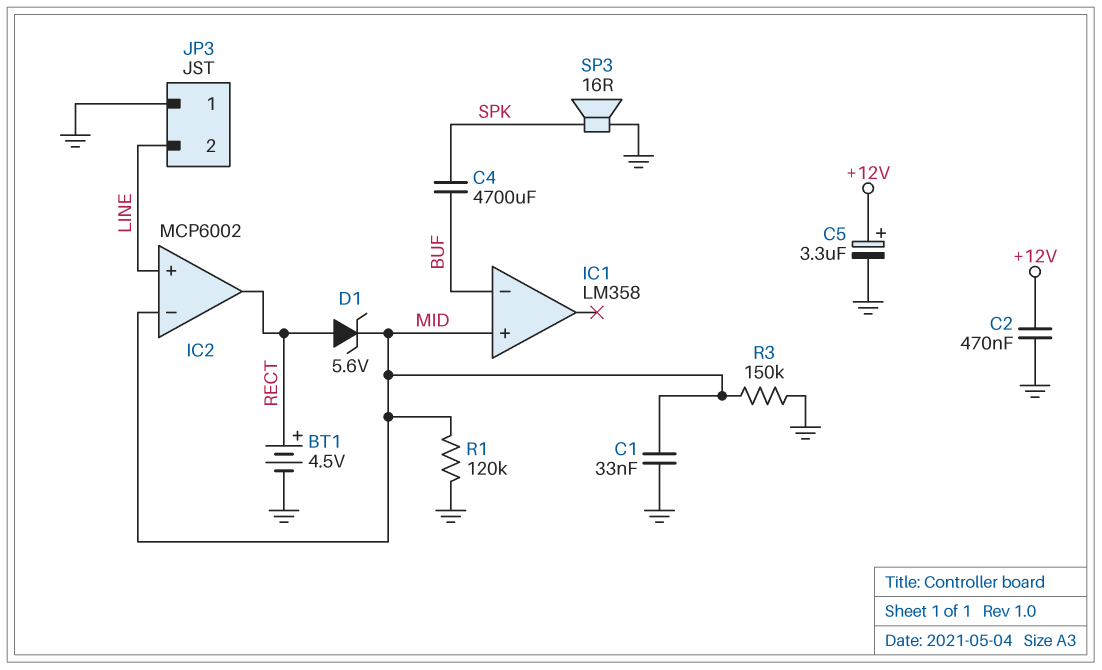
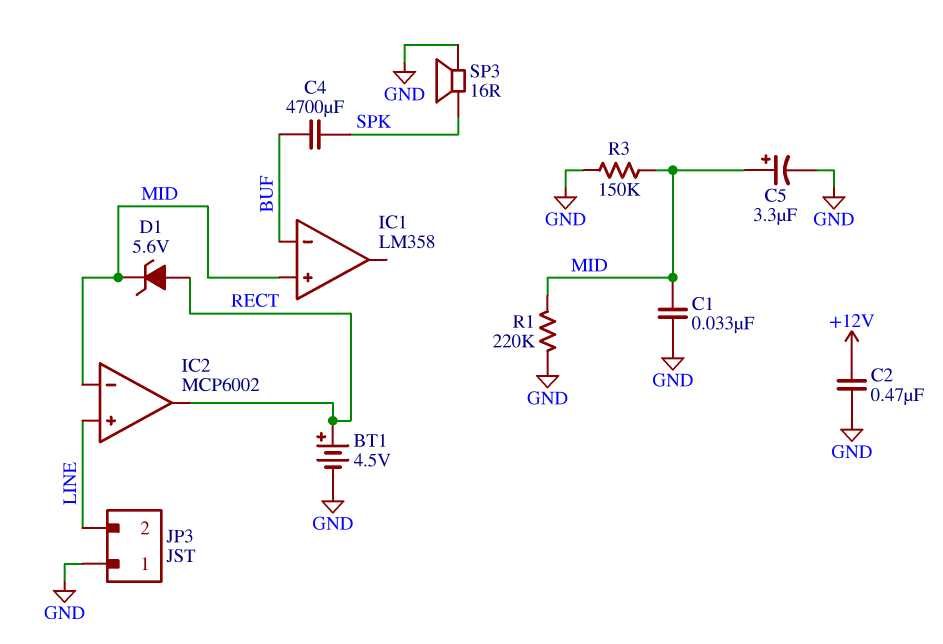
C5: 3.3uF (plus +12V, minus GND) -> 3.3uF (plus MID, minus GND)
R1: 120k (GND, MID) -> 220k (GND, MID)

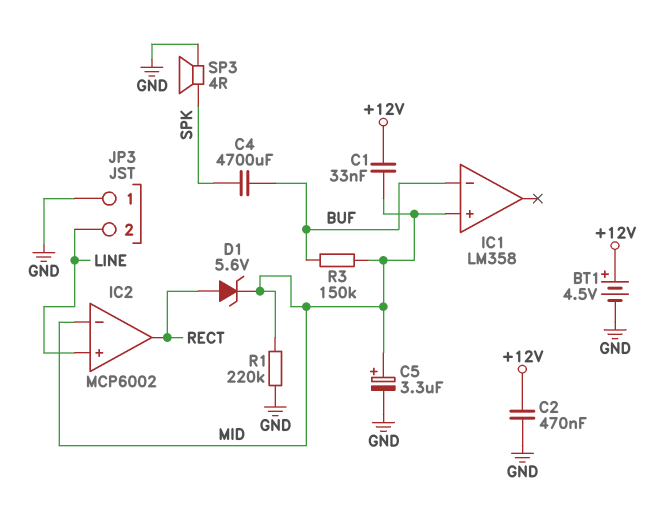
BT1: 4.5V (plus RECT, minus GND) -> 4.5V (plus +12V, minus GND)
C1: 33nF (GND, MID) -> 33nF (+12V, MID)
R3: 150k (GND, MID) -> 150k (BUF, MID)
SP3: speaker 16R (GND, SPK) -> speaker 4R (GND, SPK)

